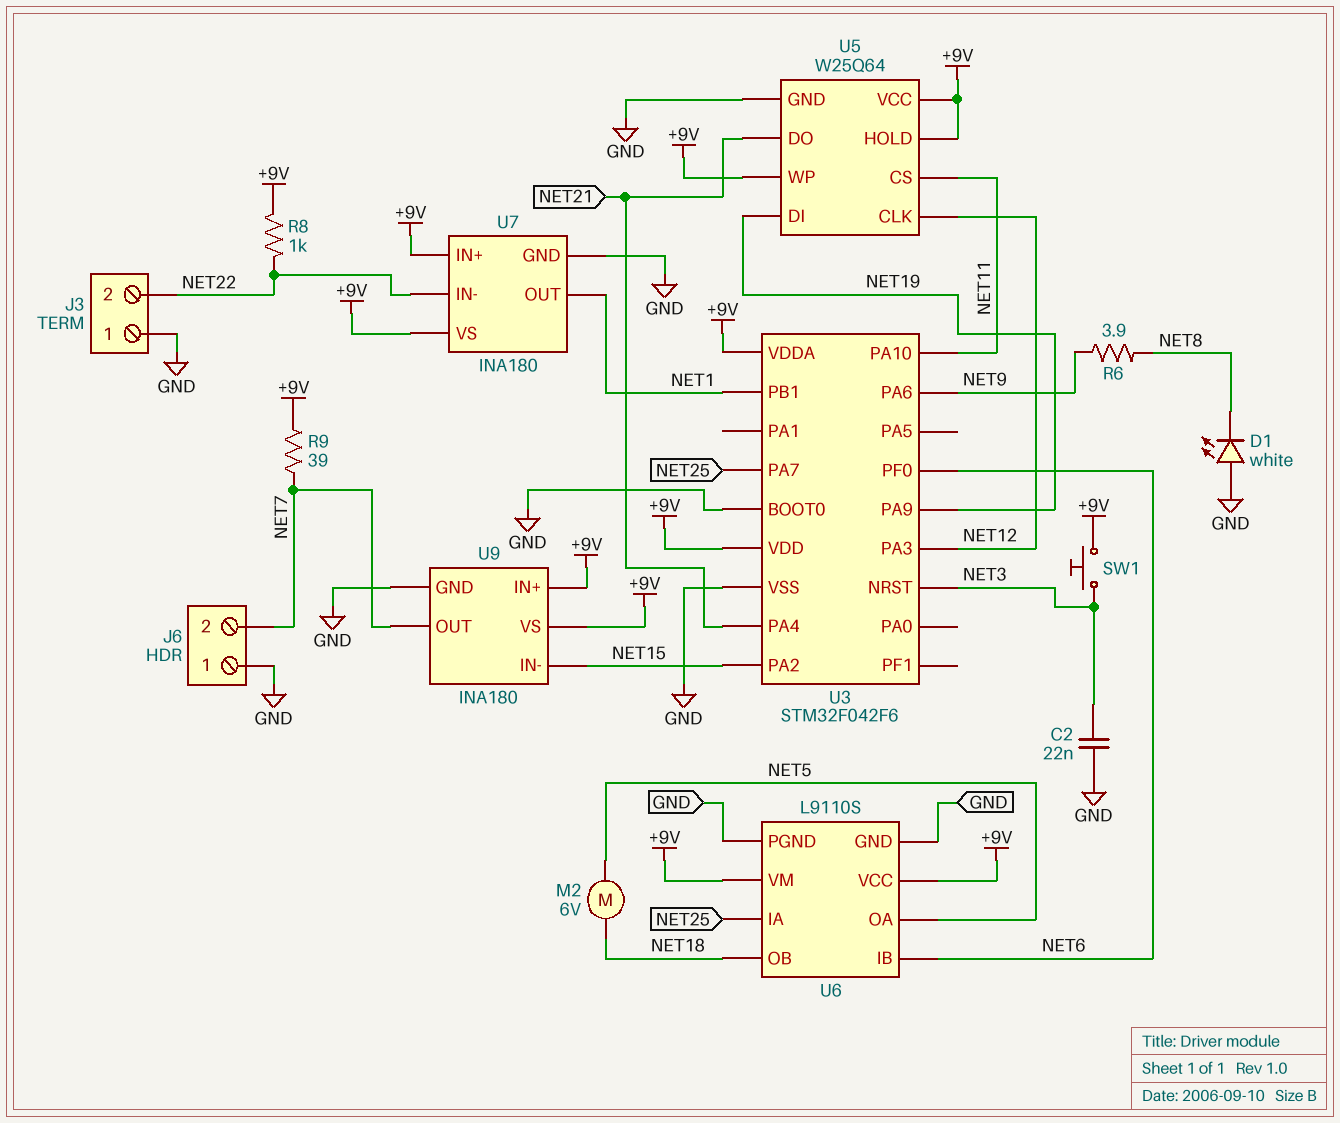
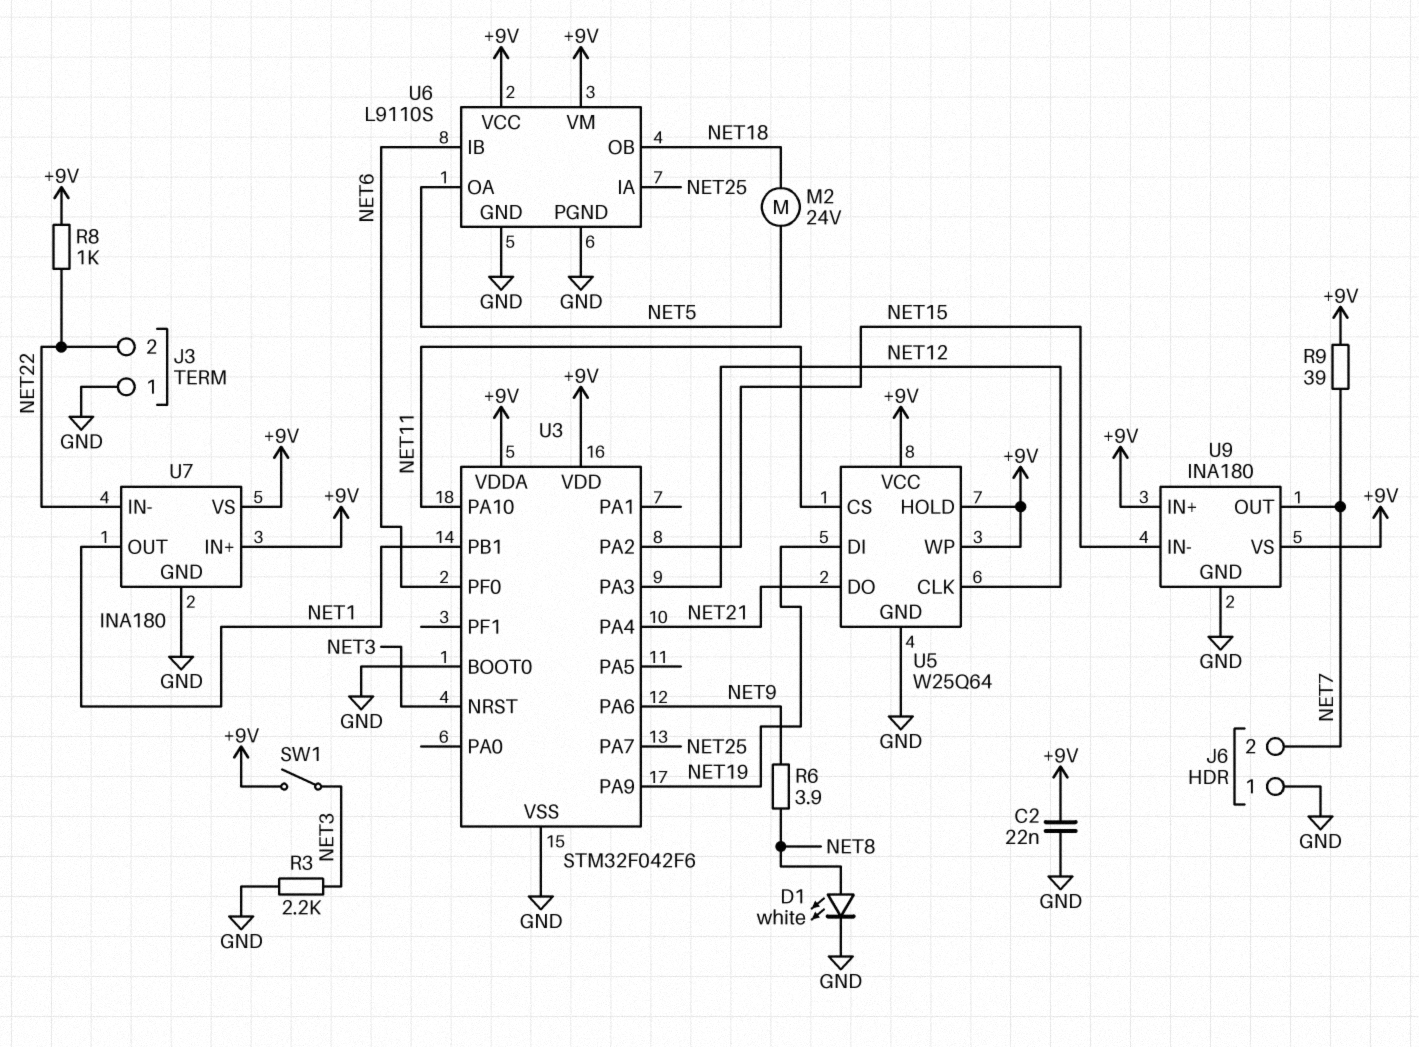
C2: 22nF (GND, NET3) -> 22nF (+9V, GND)
D1: LED white (A GND, K NET8) -> LED white (A NET8, K GND)
M2: motor 6V (NET5, NET18) -> motor 24V (NET5, NET18)
R3: none -> 2.2k (GND, NET3)
SW1: button (+9V, NET3) -> switch (+9V, NET3)

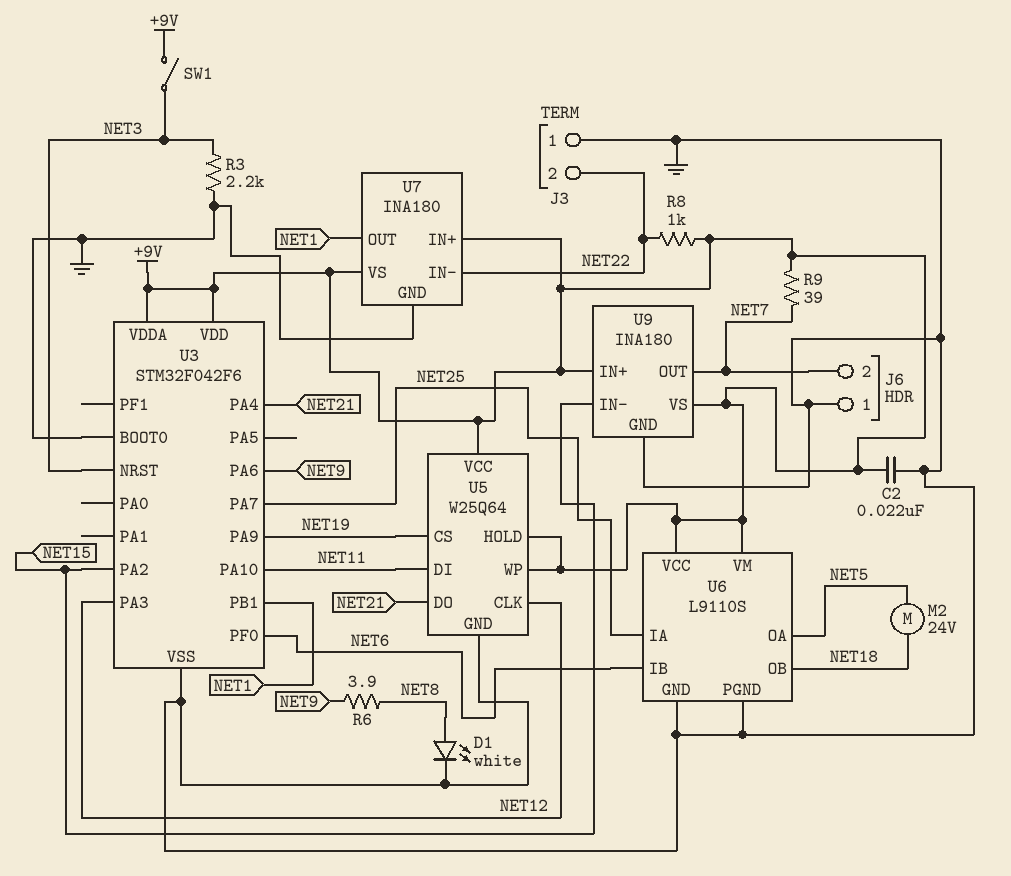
U5 pin CS: NET11 -> NET19
U5 pin DI: NET19 -> NET11

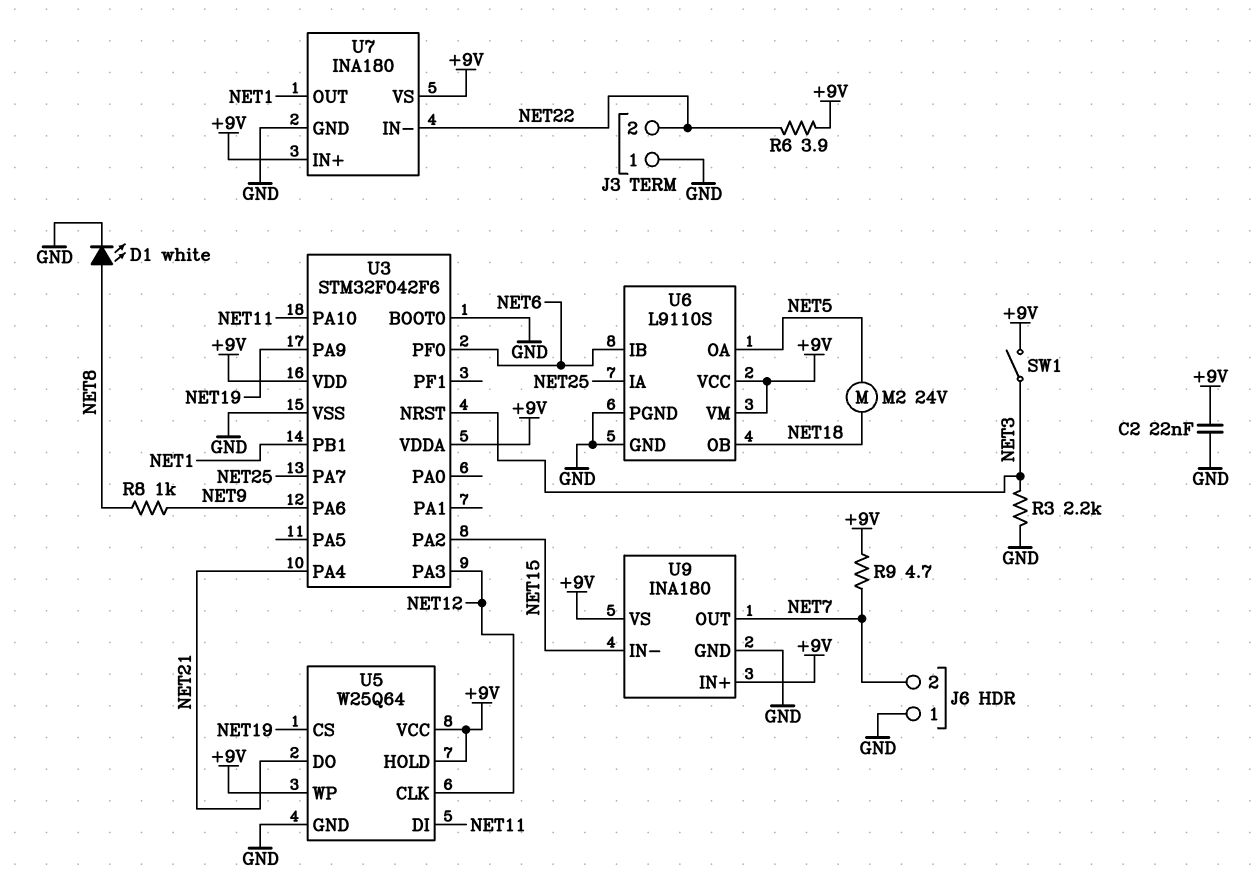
R6: 3.9 (NET8, NET9) -> 3.9 (+9V, NET22)
R8: 1k (+9V, NET22) -> 1k (NET8, NET9)
R9: 39 (+9V, NET7) -> 4.7 (+9V, NET7)

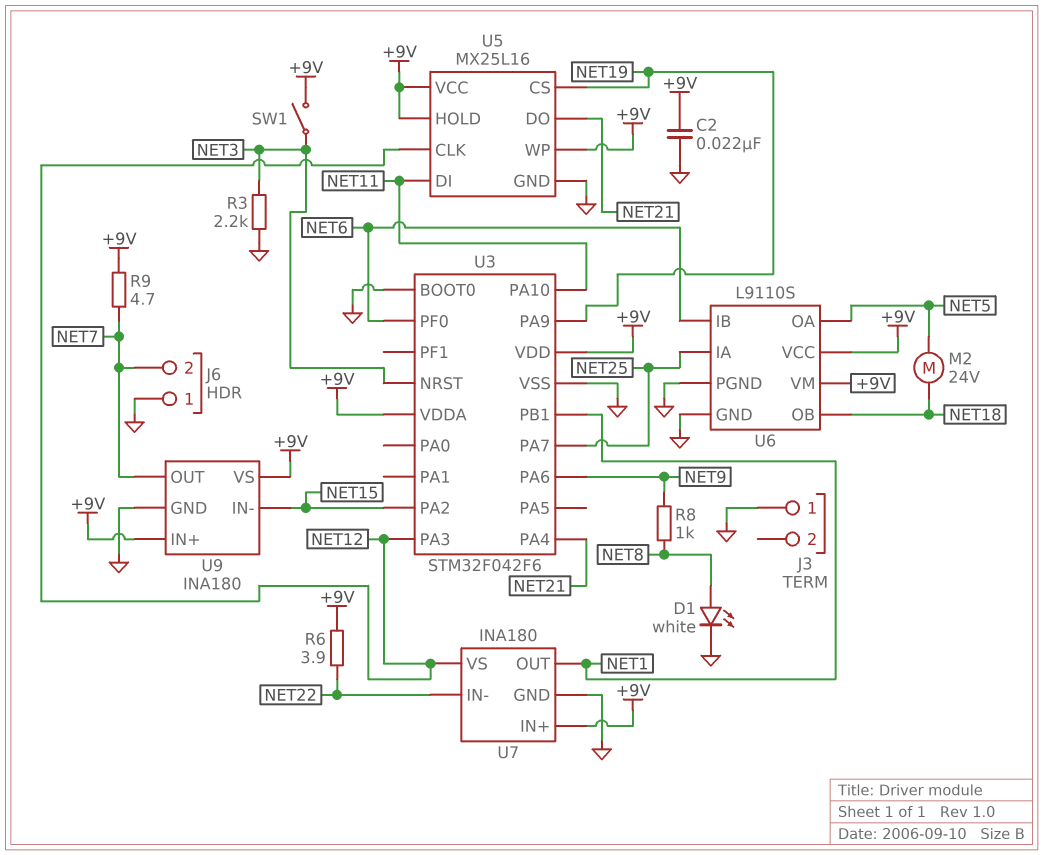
J3 pin 2: NET22 -> none
U5: W25Q64 -> MX25L16
U7 pin VS: +9V -> NET12

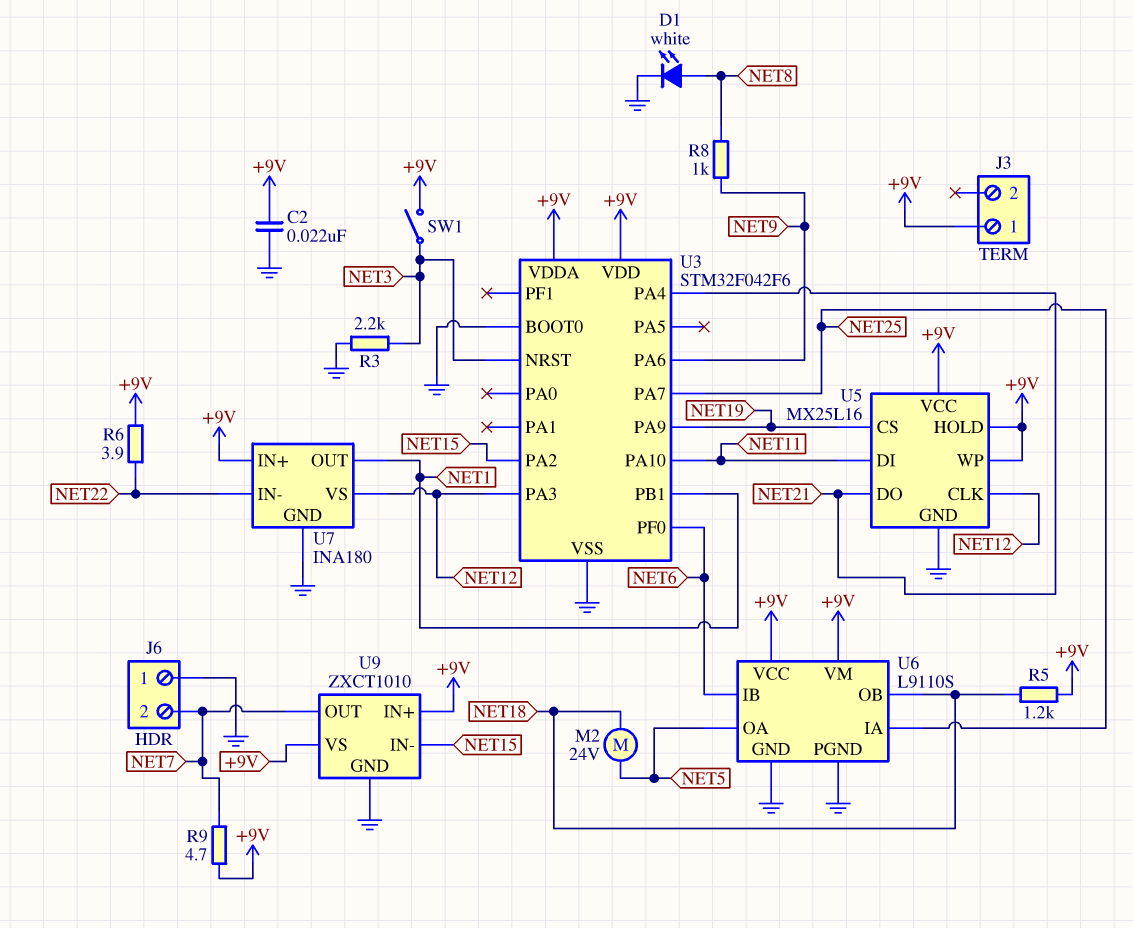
J3 pin 1: GND -> +9V
R5: none -> 1.2k (+9V, NET18)
U9: INA180 -> ZXCT1010

